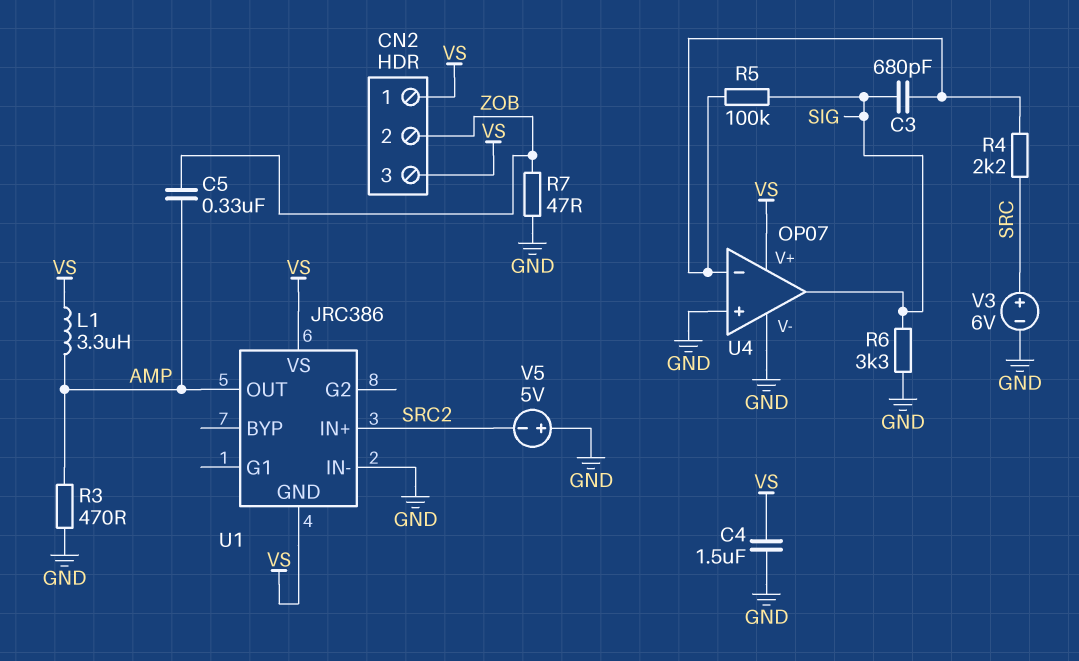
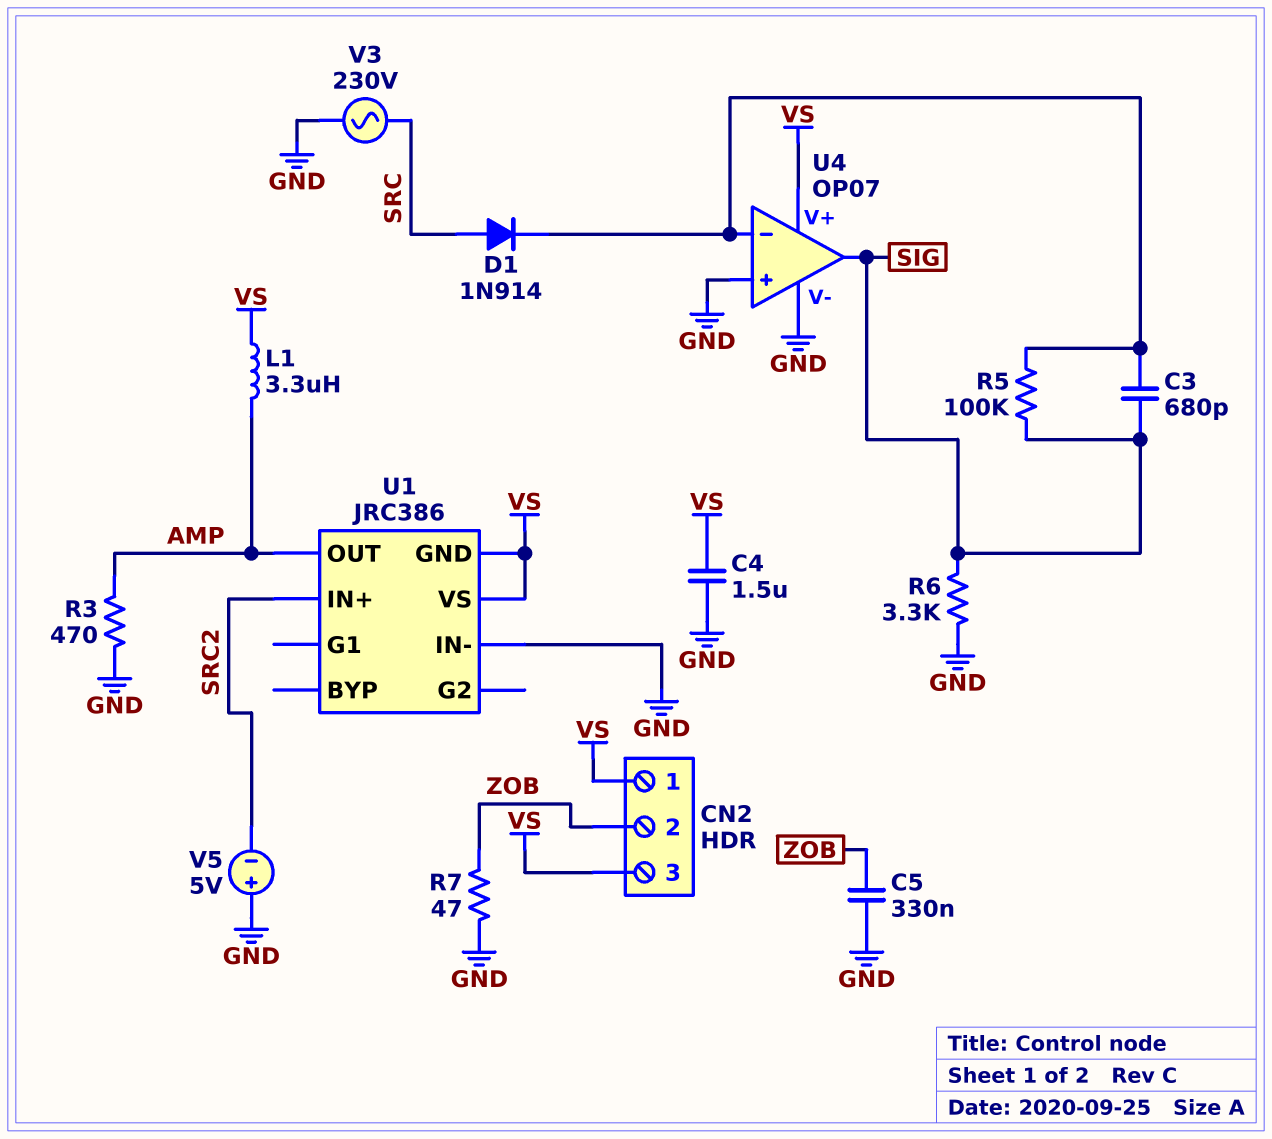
C5: 330nF (AMP, ZOB) -> 330nF (GND, ZOB)
D1: none -> diode 1N914 (A SRC, K U4/in-)
R4: 2.2k (SRC, U4/in-) -> none
V3: 6V (plus SRC, minus GND) -> AC 230V (GND, SRC)

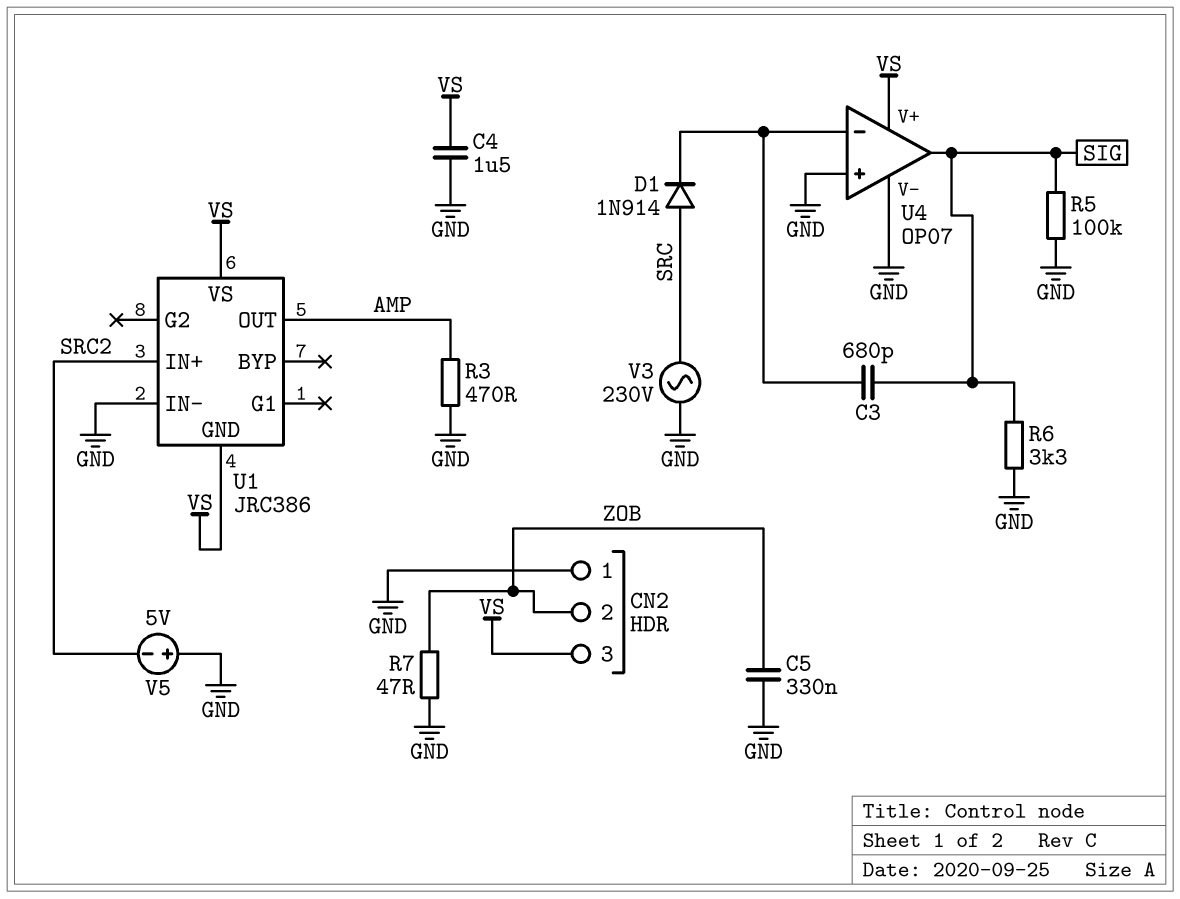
CN2 pin 1: VS -> GND
L1: 3.3uH (AMP, VS) -> none
R5: 100k (SIG, U4/in-) -> 100k (GND, SIG)

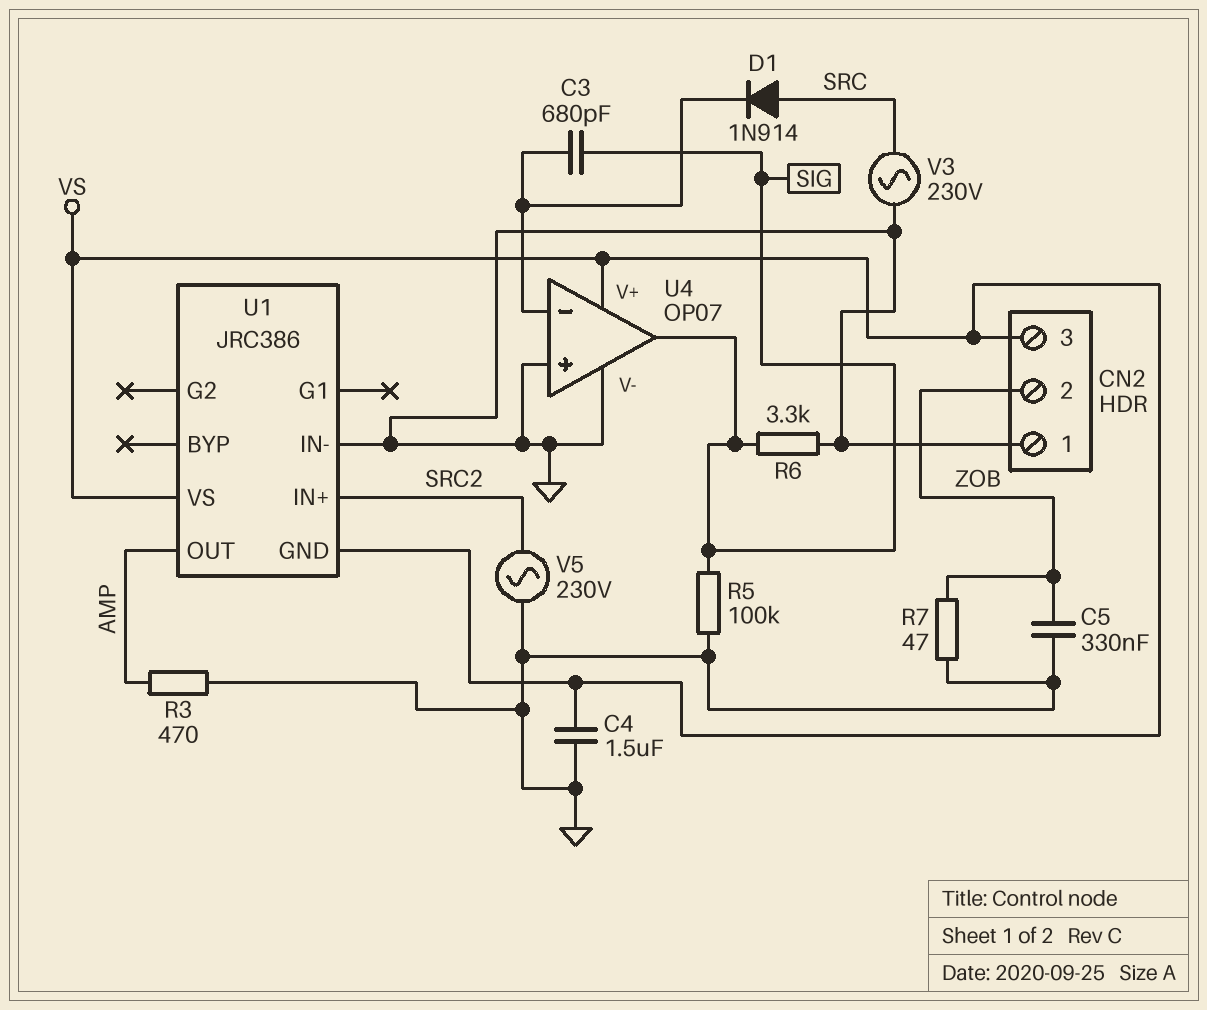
V5: 5V (plus GND, minus SRC2) -> AC 230V (GND, SRC2)

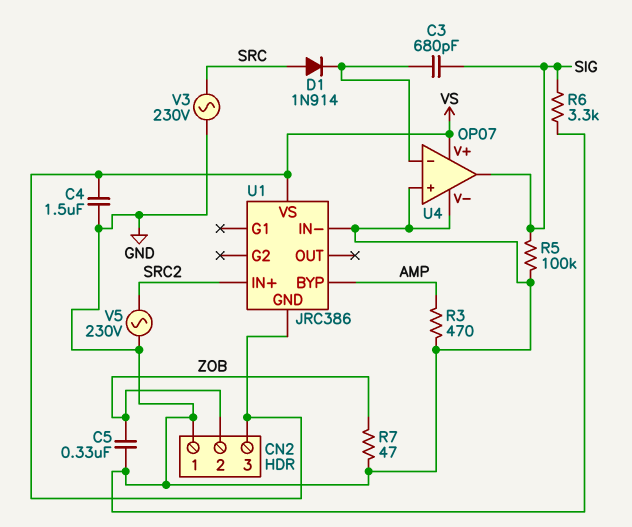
U1 pin BYP: none -> AMP
U1 pin OUT: AMP -> none

